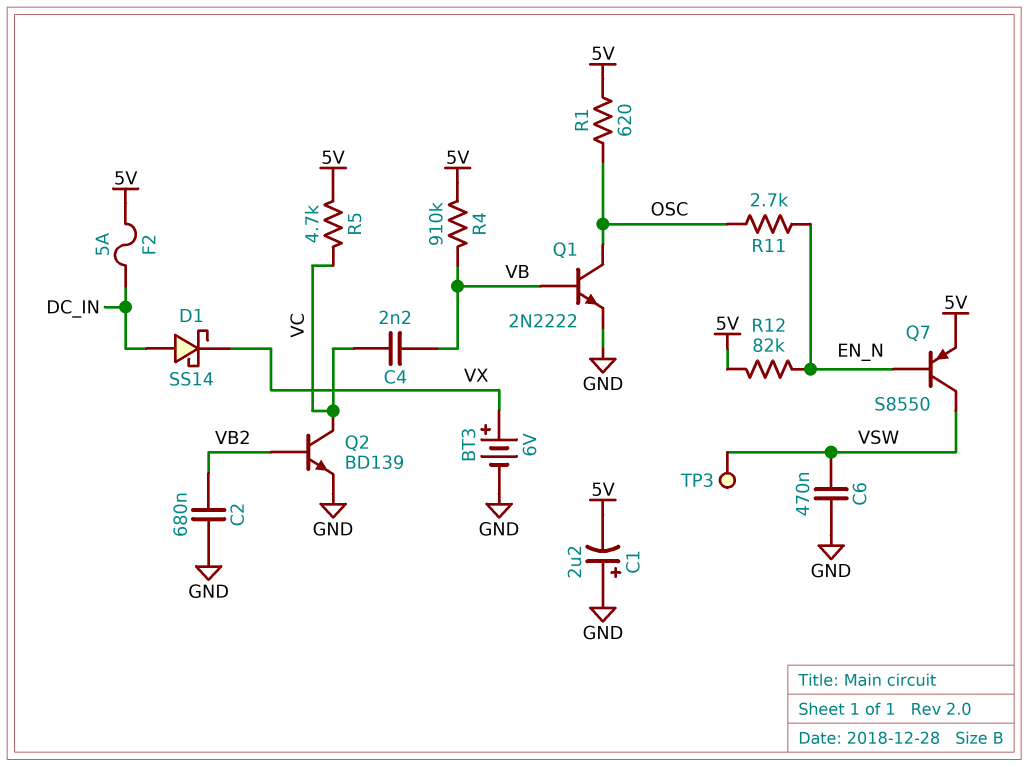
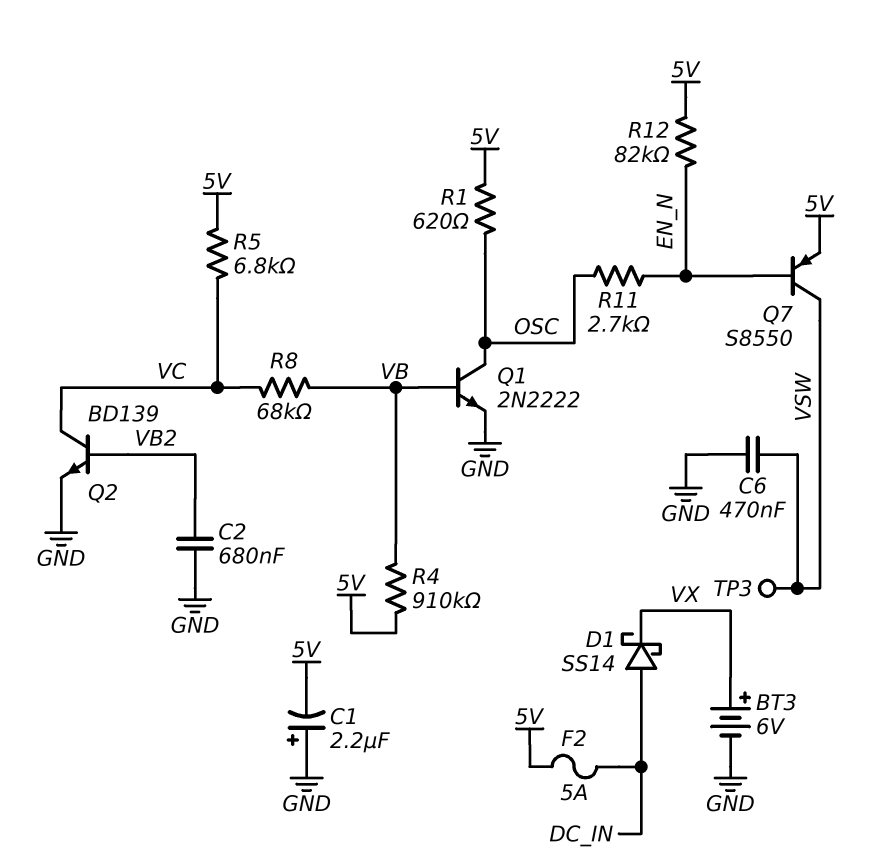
C4: 2.2nF (VB, VC) -> none
R5: 4.7k (5V, VC) -> 6.8k (5V, VC)
R8: none -> 68k (VB, VC)

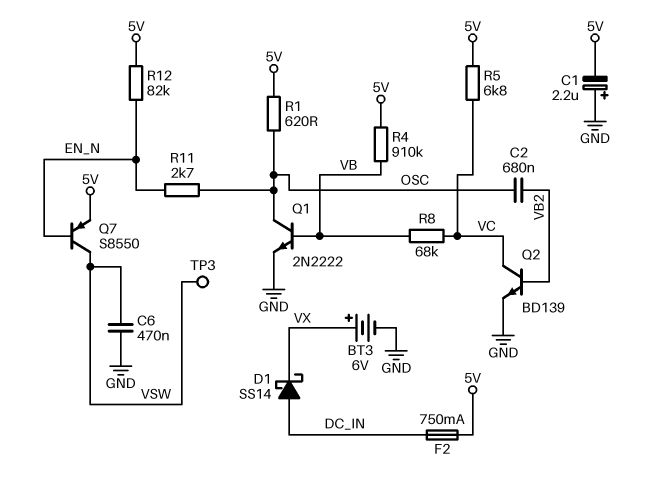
C2: 680nF (GND, VB2) -> 680nF (OSC, VB2)
F2: 5A (5V, DC_IN) -> 750mA (5V, DC_IN)

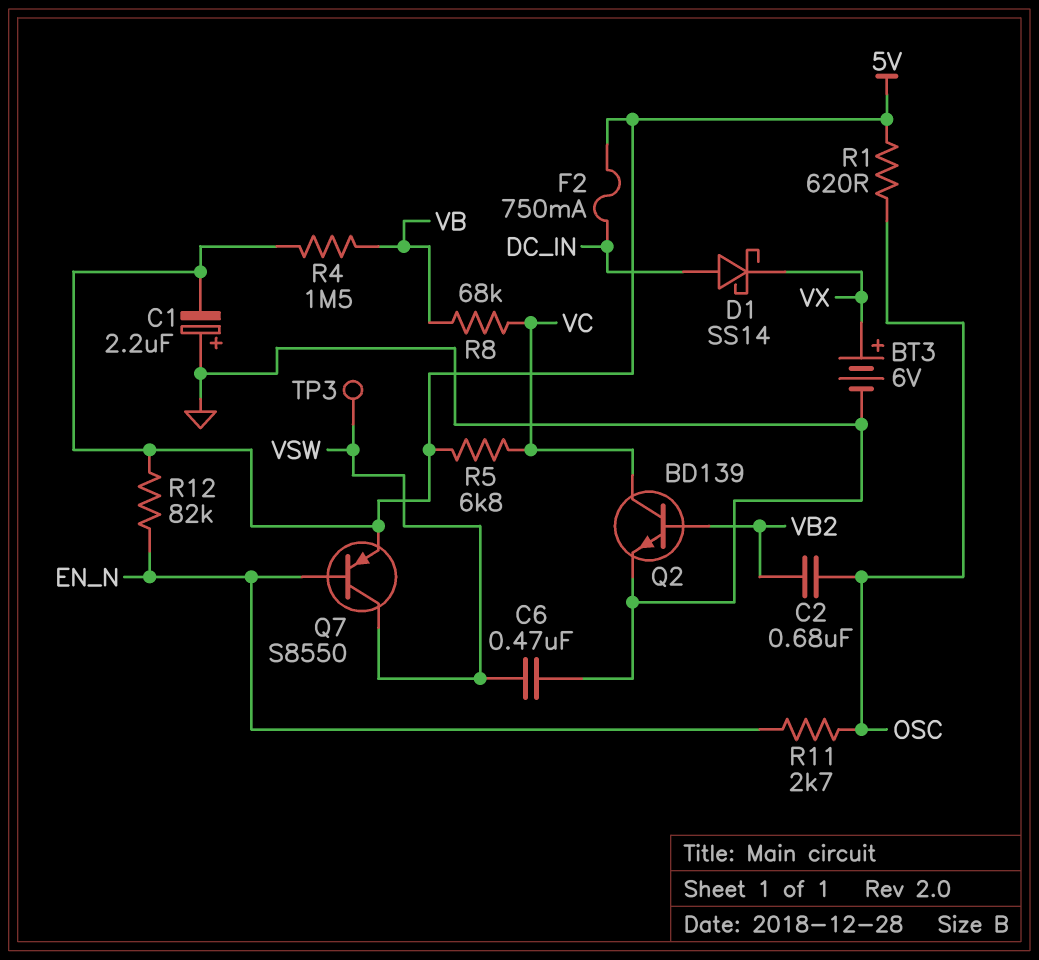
Q1: NPN 2N2222 (B VB, C OSC, E GND) -> none
R4: 910k (5V, VB) -> 1.5M (5V, VB)

